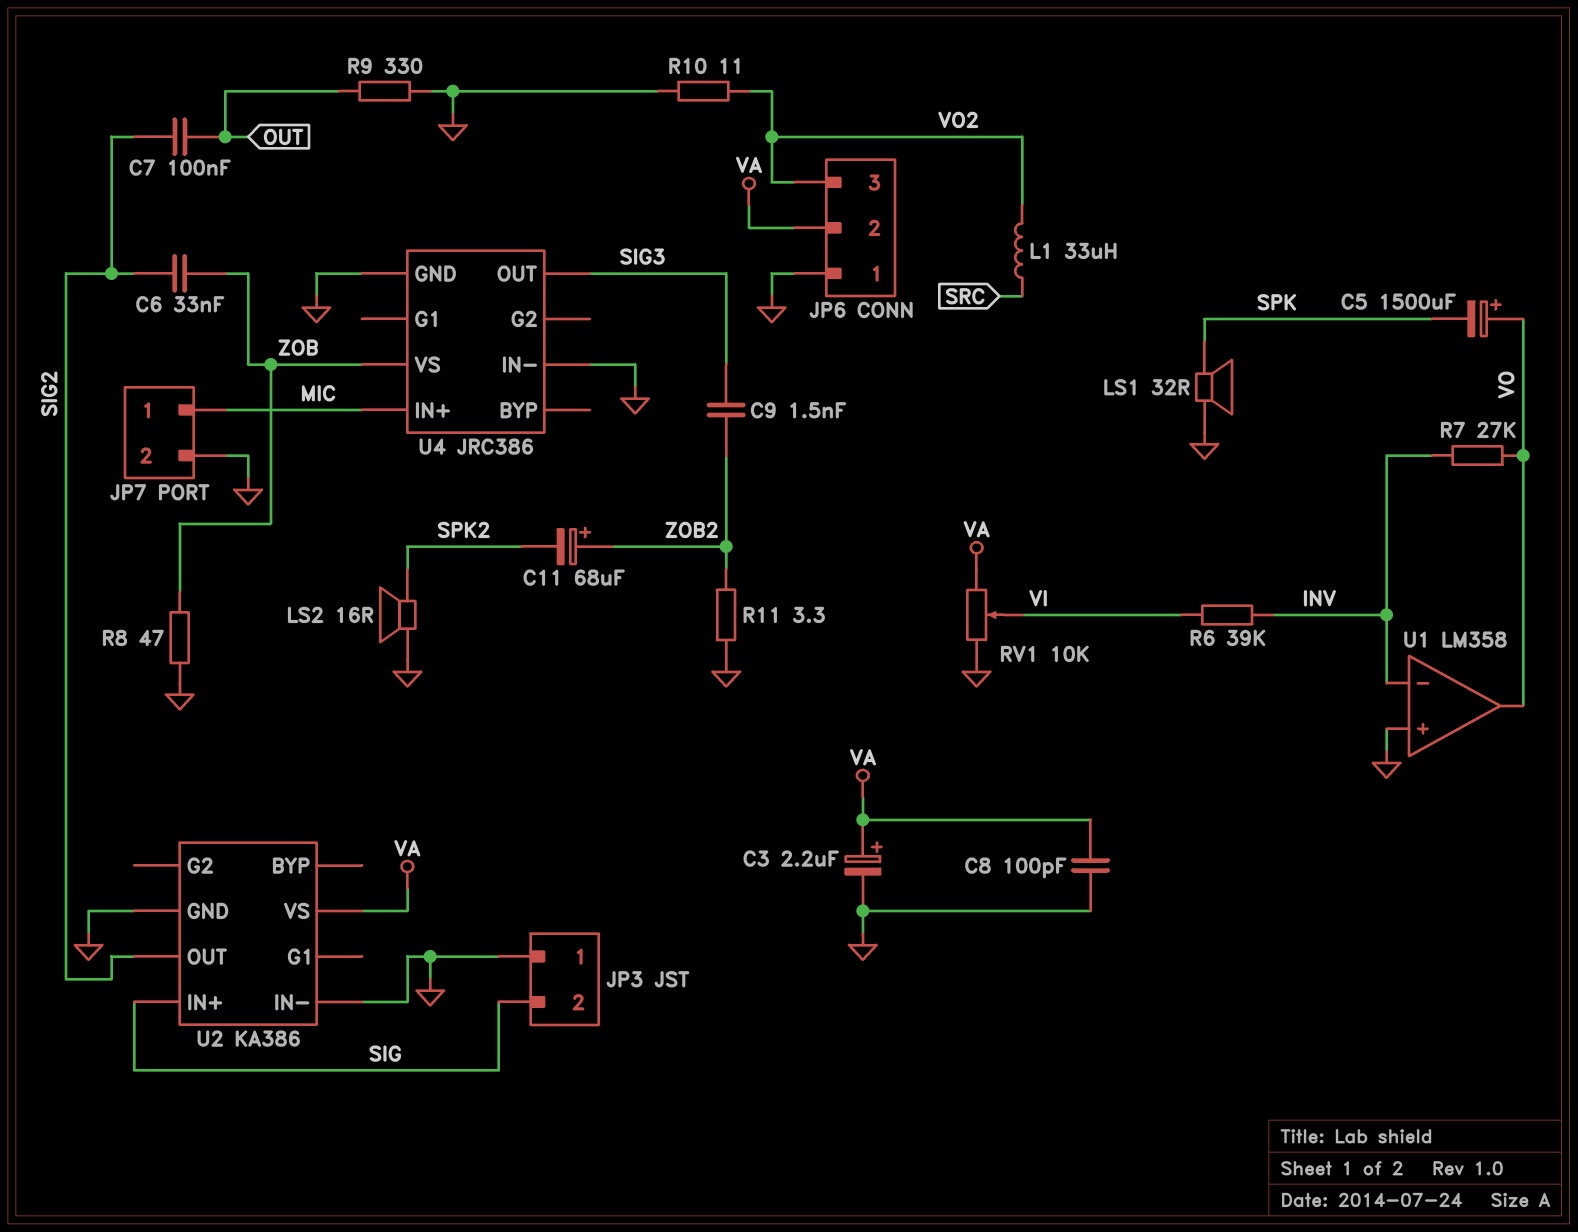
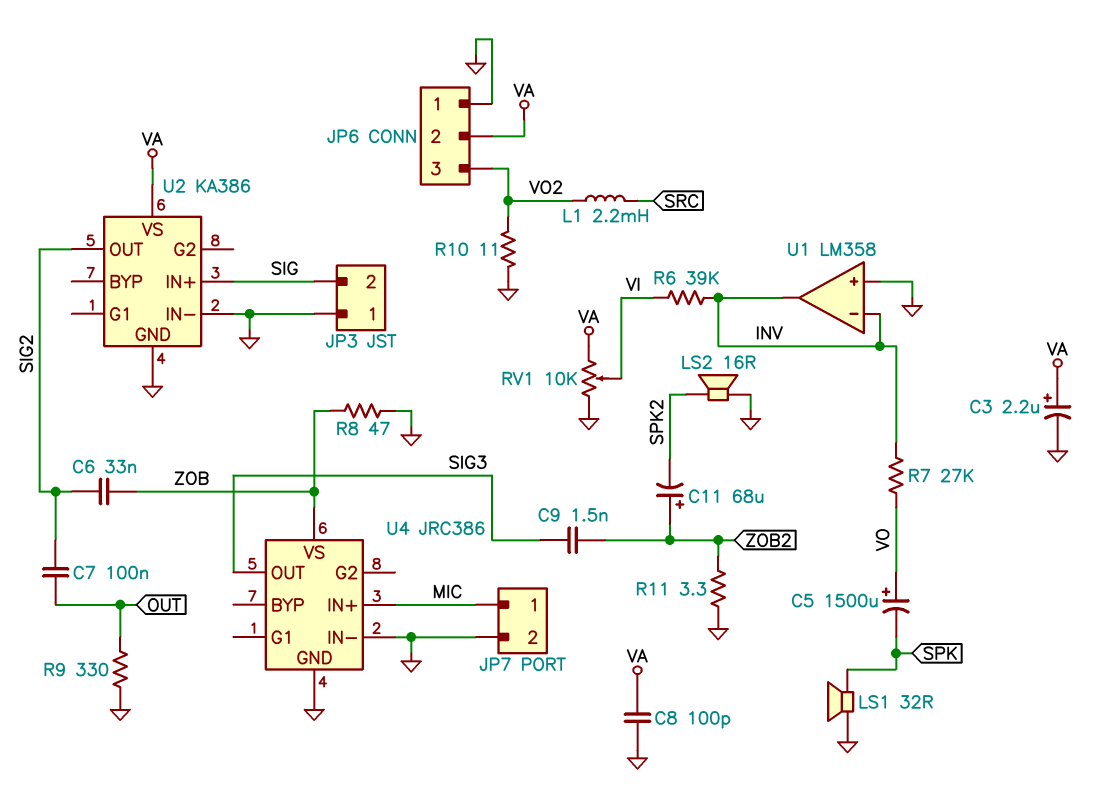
L1: 33uH (SRC, VO2) -> 2.2mH (SRC, VO2)
U1 pin out: VO -> INV

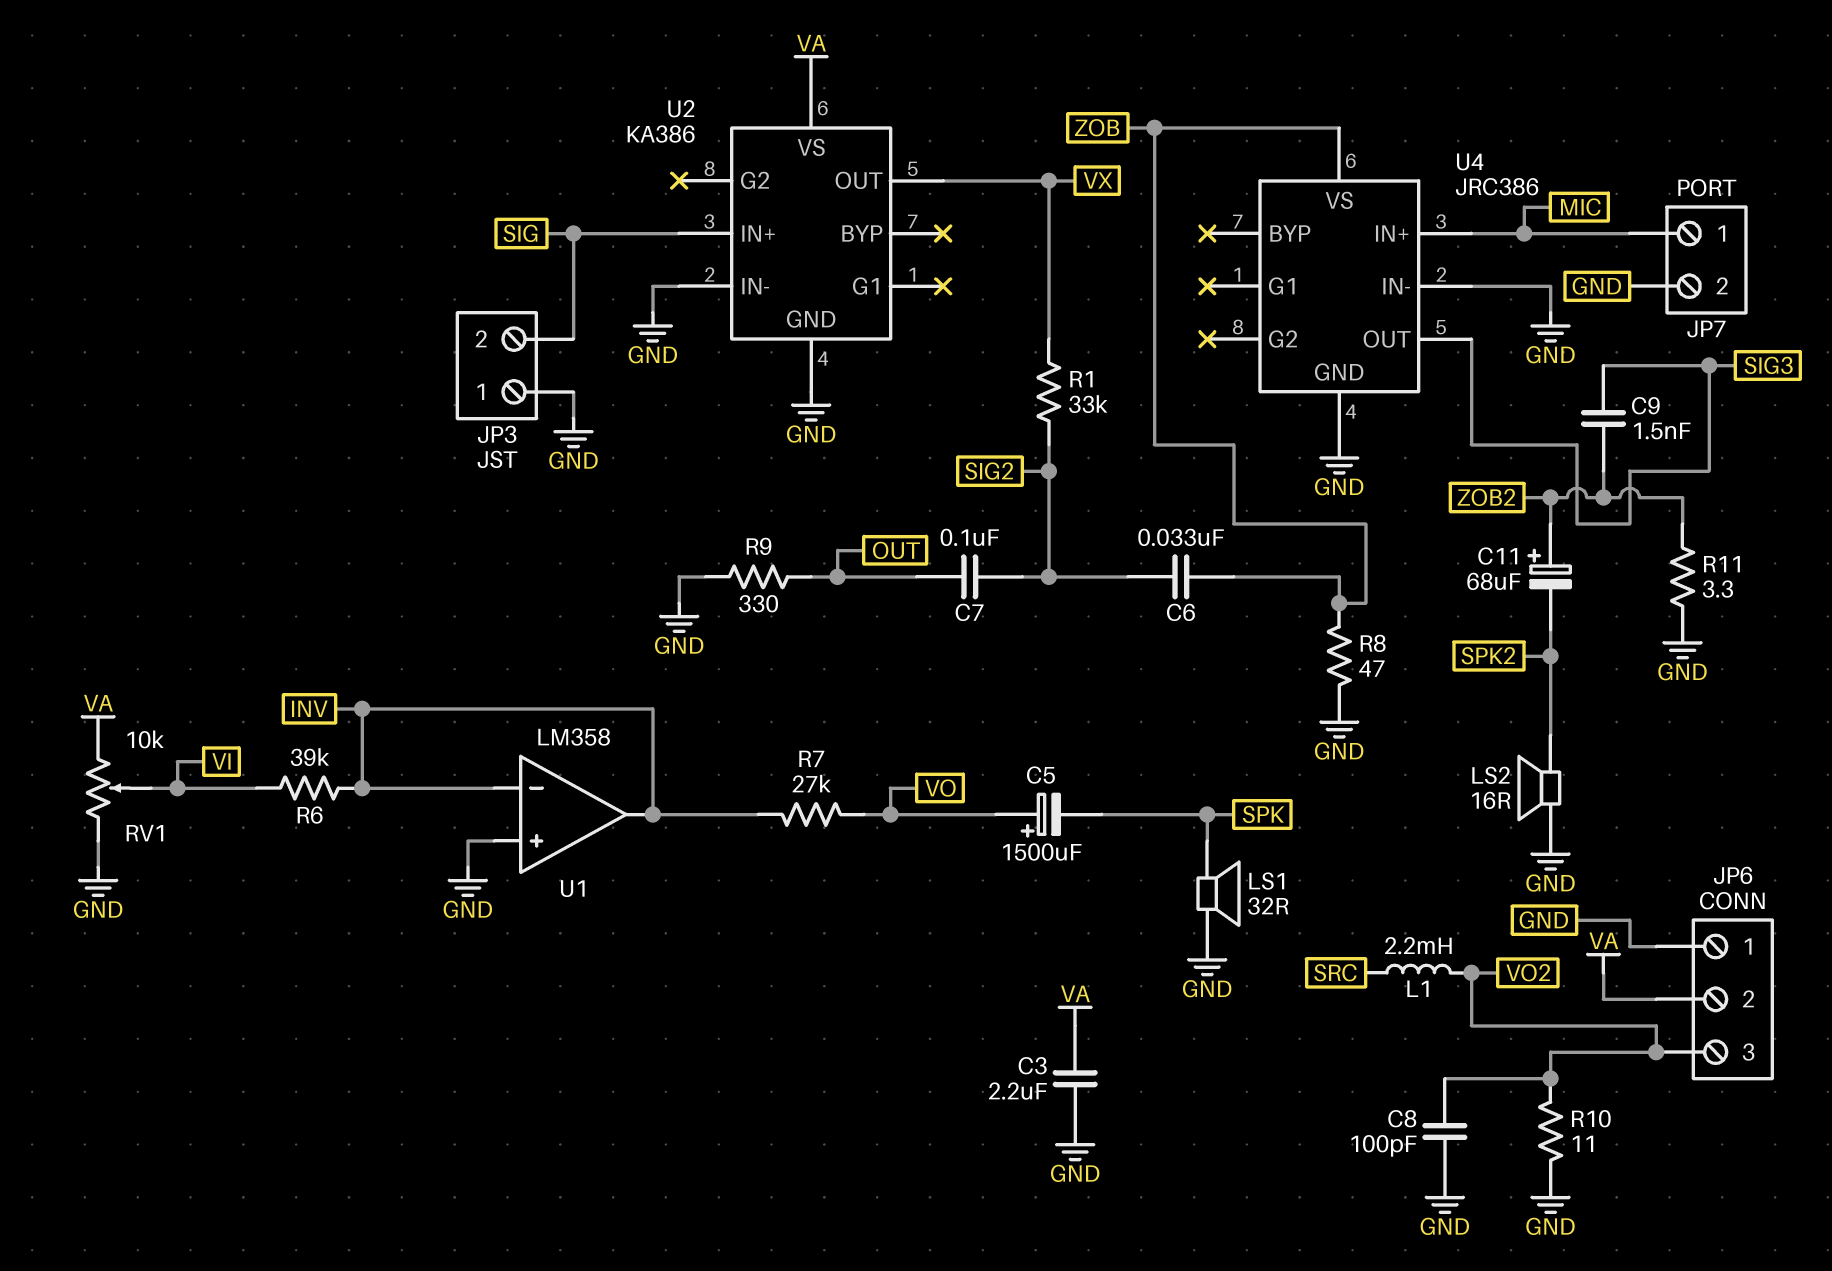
C3: 2.2uF (plus VA, minus GND) -> 2.2uF (GND, VA)
C8: 100pF (GND, VA) -> 100pF (GND, VO2)
R1: none -> 33k (SIG2, VX)
U2 pin OUT: SIG2 -> VX

